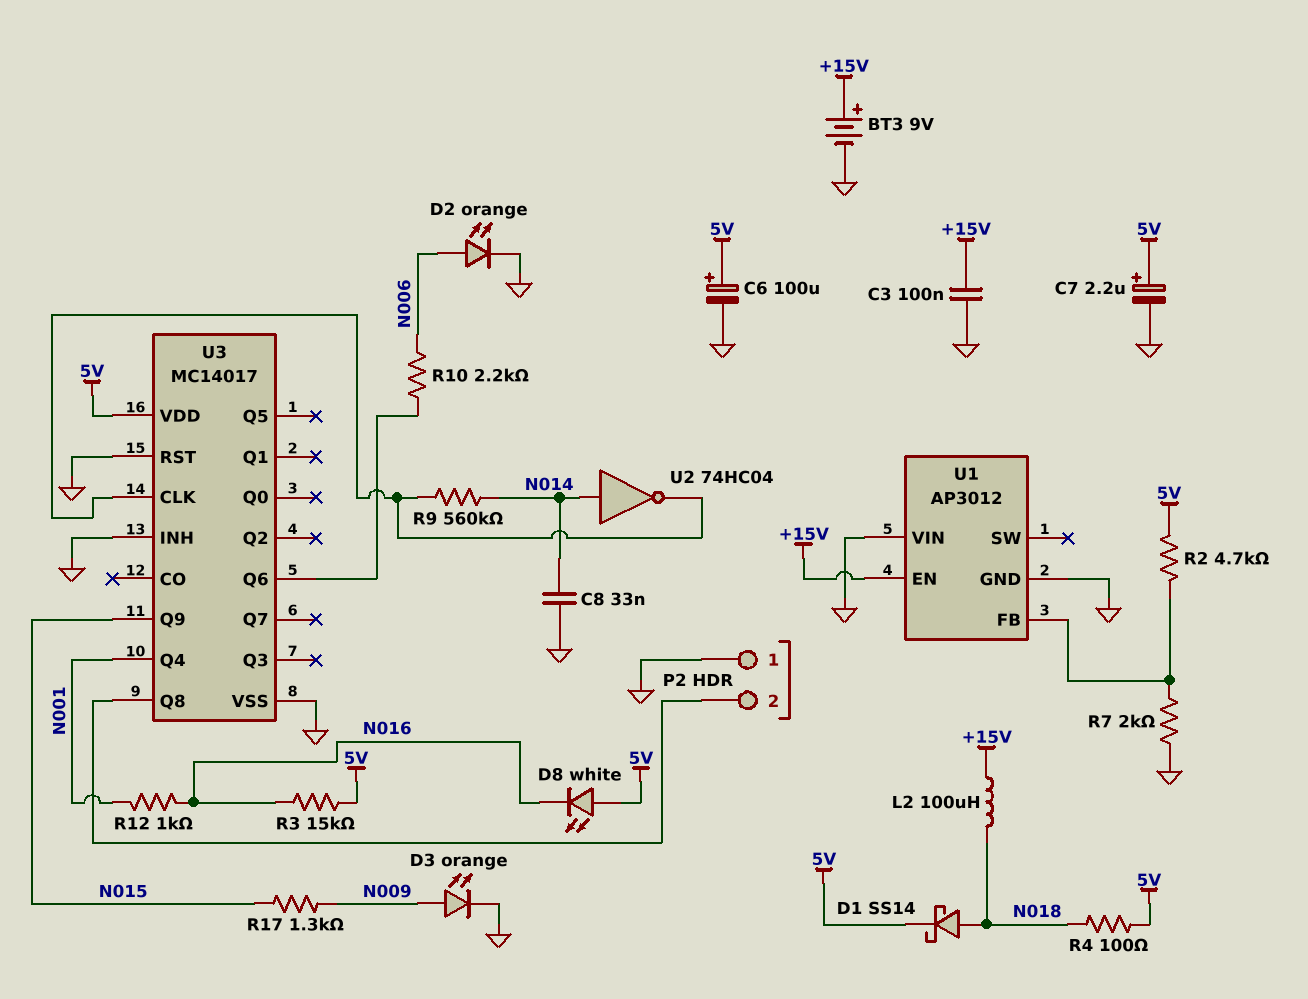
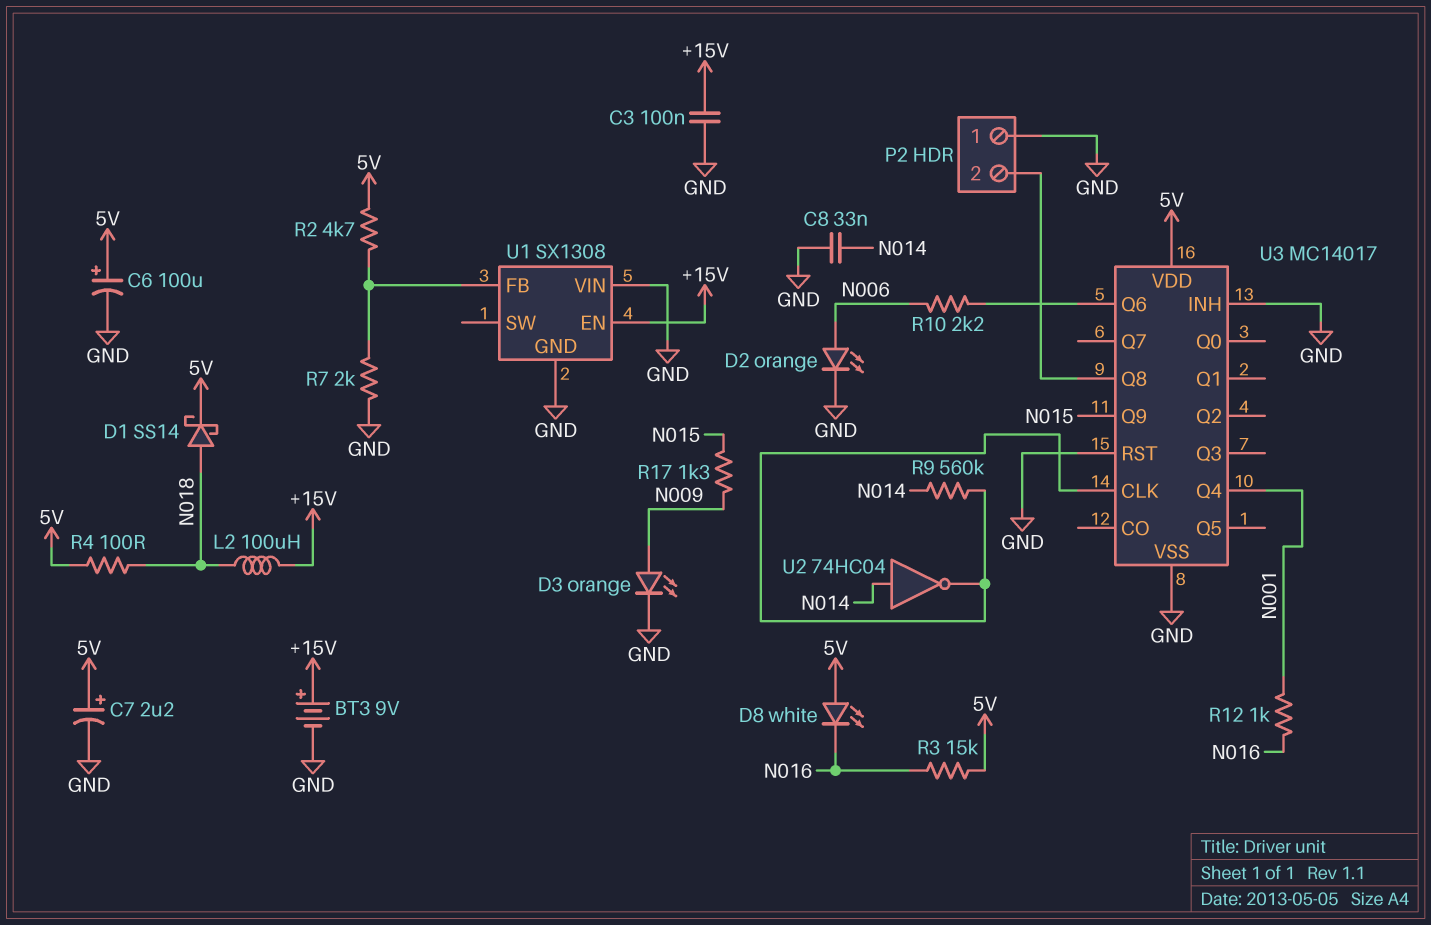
U1: AP3012 -> SX1308

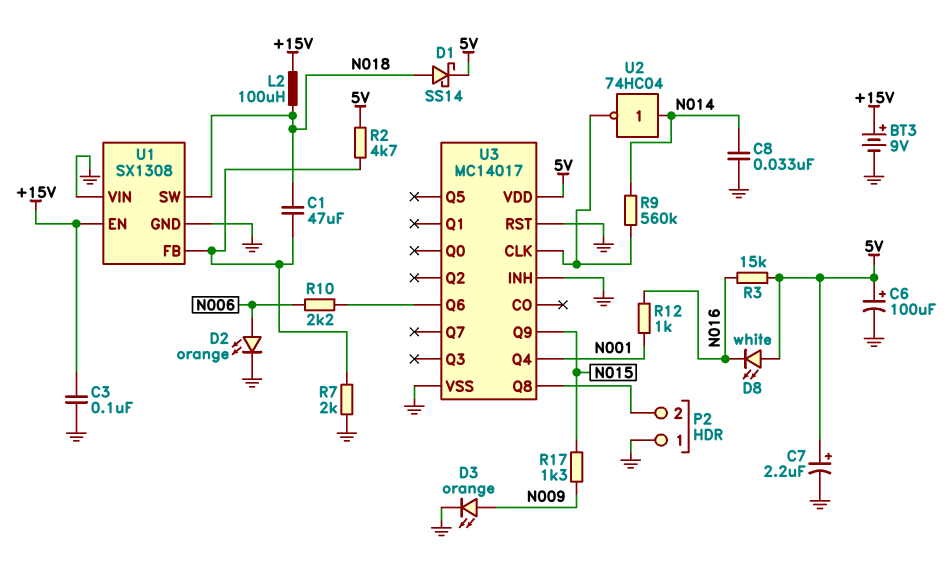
C1: none -> 47uF (N018, U1/FB)
R4: 100 (5V, N018) -> none
U1 pin SW: none -> N018

